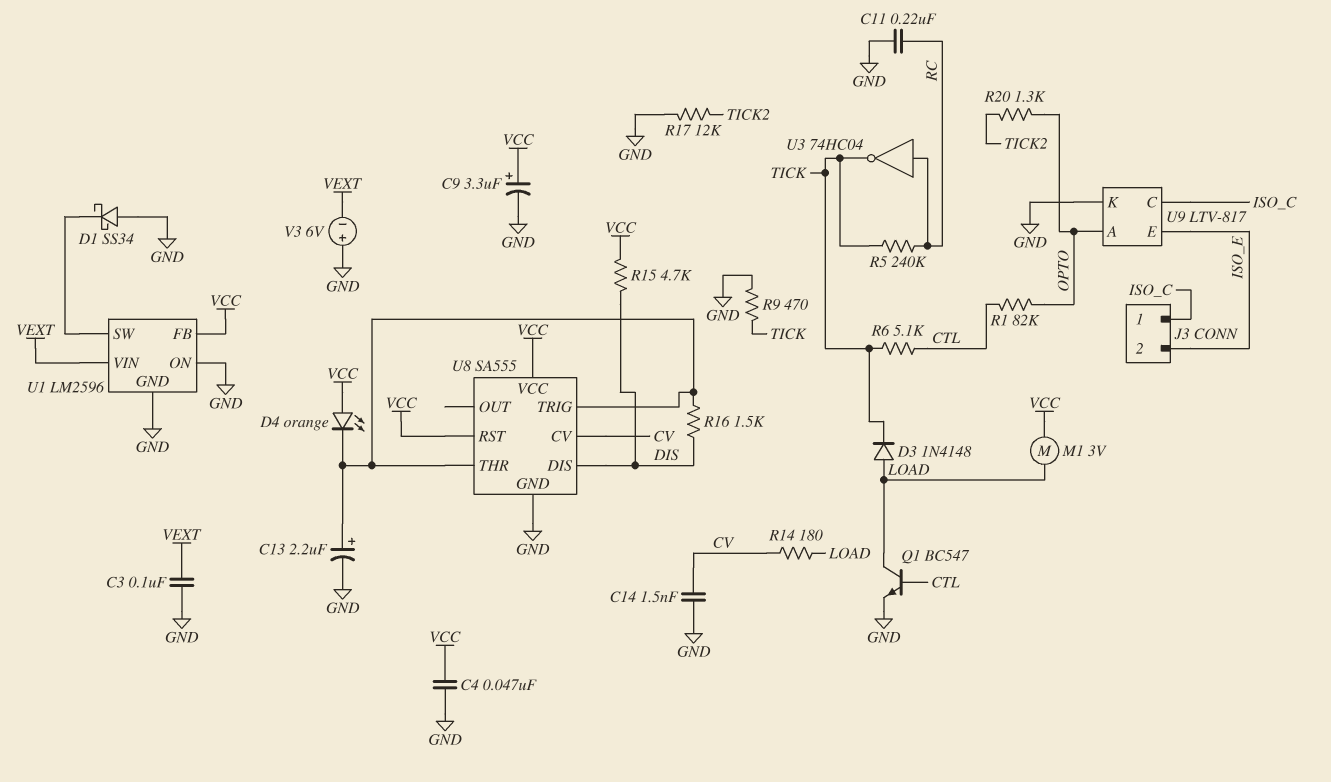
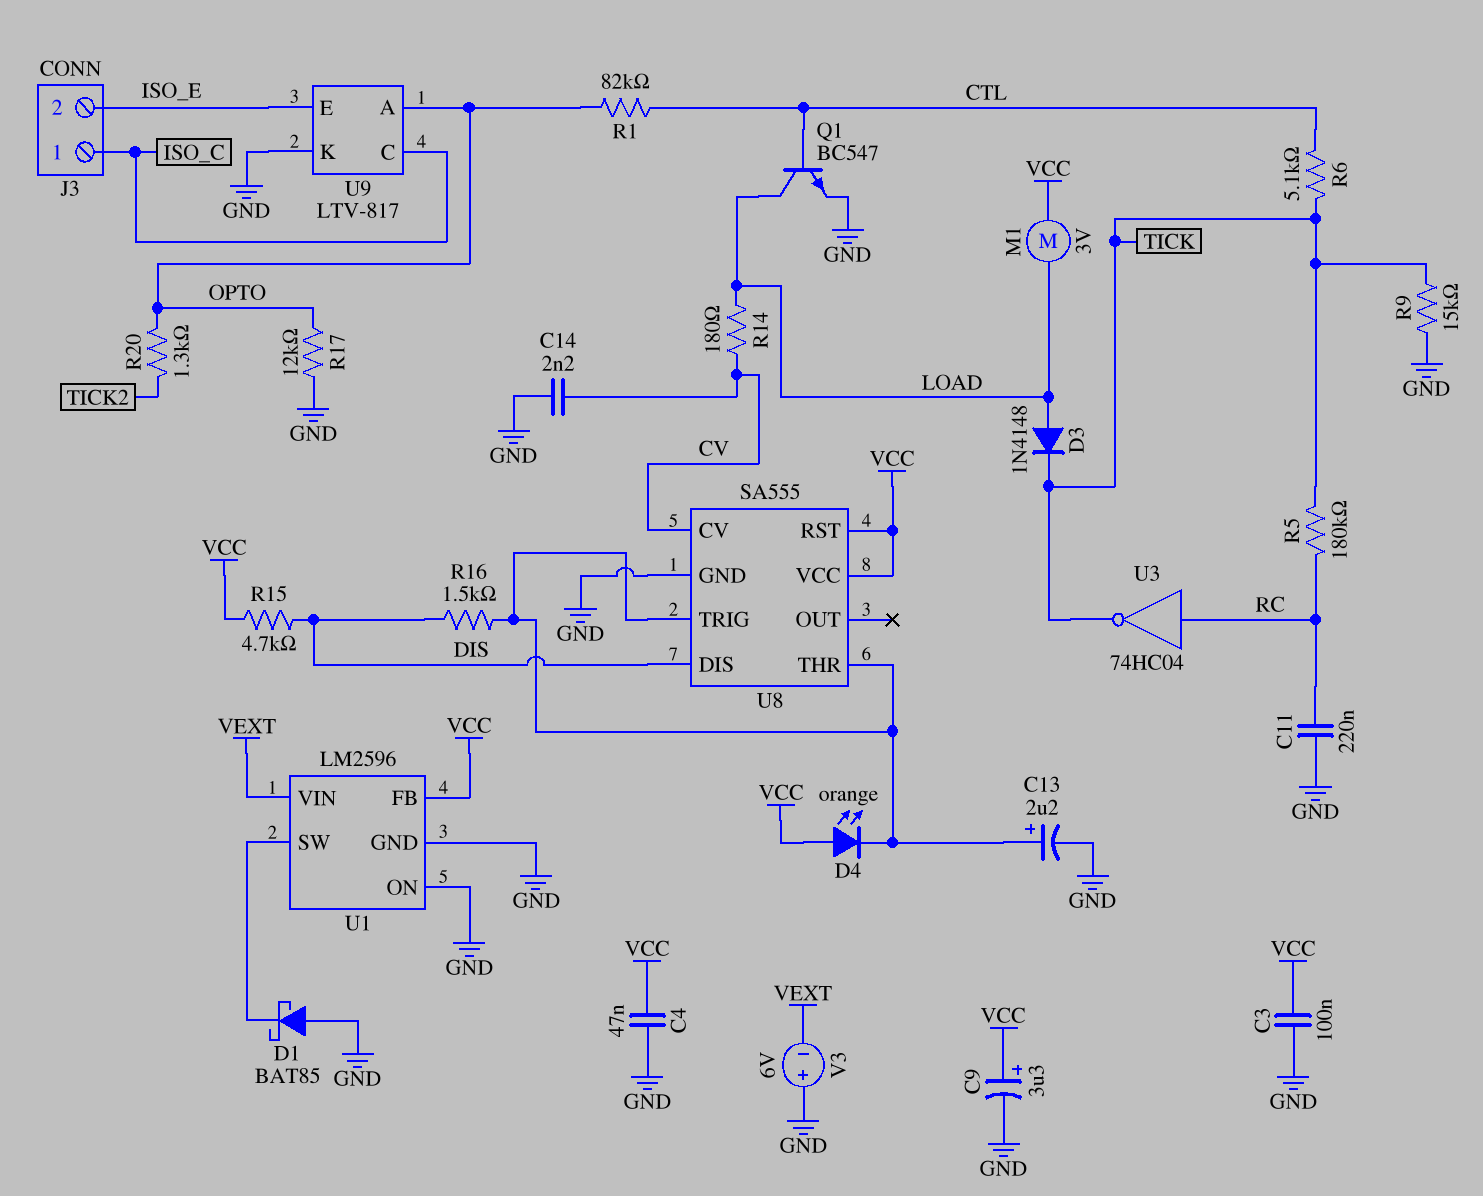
C3: 100nF (GND, VEXT) -> 100nF (GND, VCC)
C14: 1.5nF (CV, GND) -> 2.2nF (CV, GND)
D1: schottky SS34 (A GND, K U1/SW) -> schottky BAT85 (A GND, K U1/SW)
R5: 240k (RC, TICK) -> 180k (RC, TICK)
R9: 470 (GND, TICK) -> 15k (GND, TICK)
R17: 12k (GND, TICK2) -> 12k (GND, OPTO)

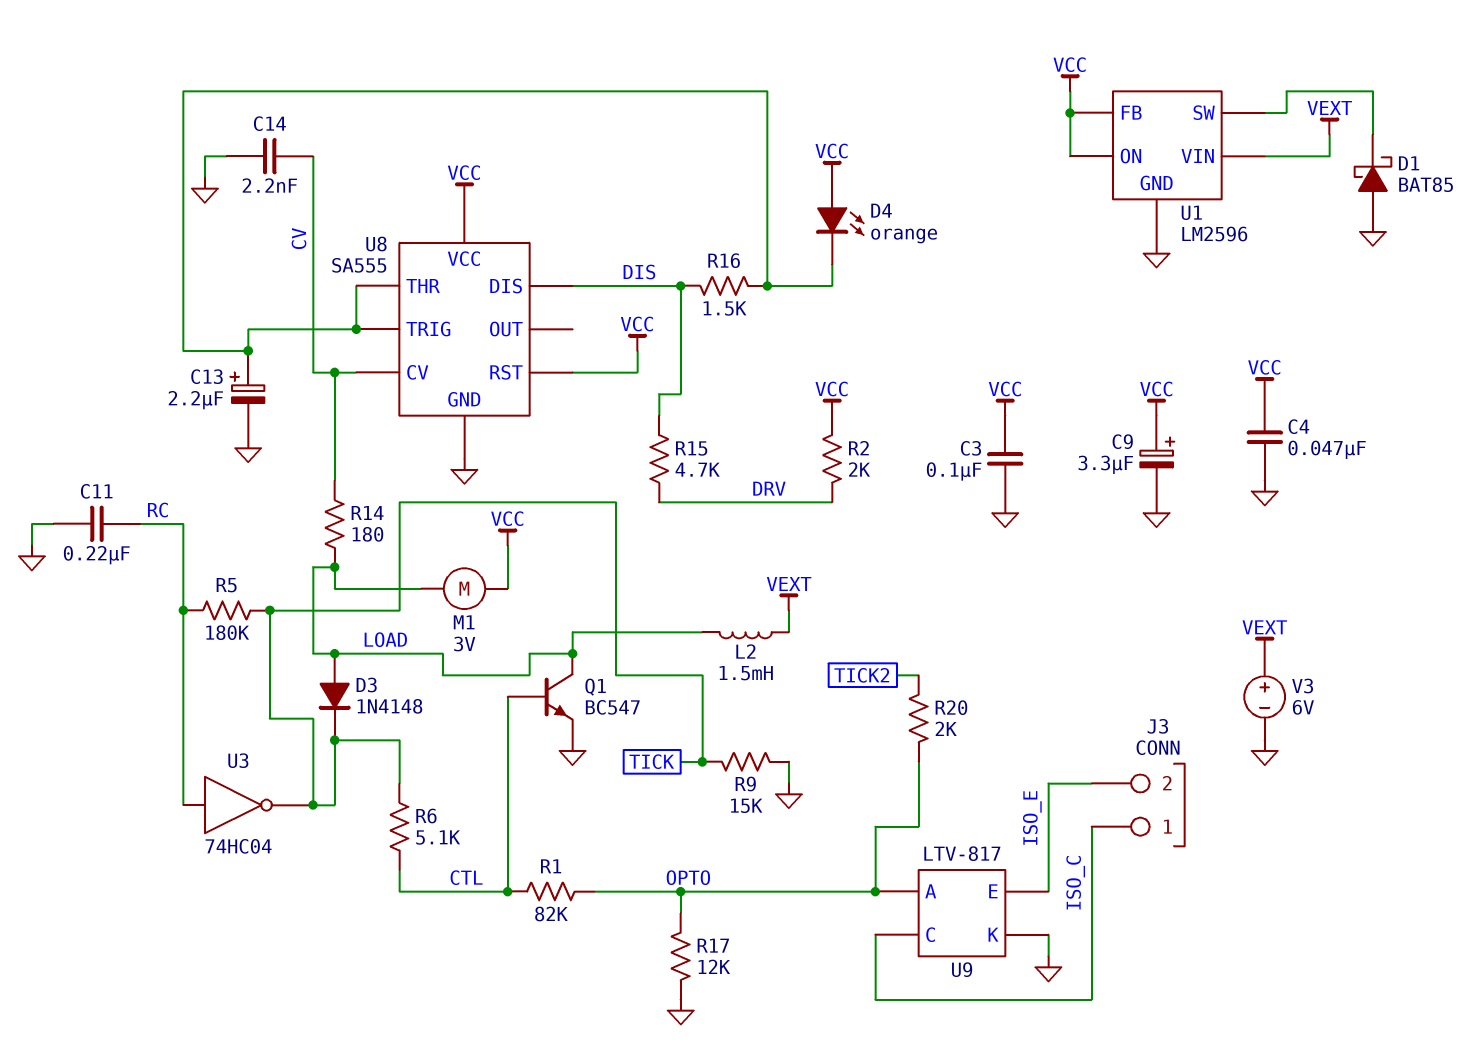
L2: none -> 1.5mH (LOAD, VEXT)
R2: none -> 2k (DRV, VCC)
R15: 4.7k (DIS, VCC) -> 4.7k (DIS, DRV)
R20: 1.3k (OPTO, TICK2) -> 2k (OPTO, TICK2)
U1 pin ON: GND -> VCC
V3: 6V (plus GND, minus VEXT) -> 6V (plus VEXT, minus GND)

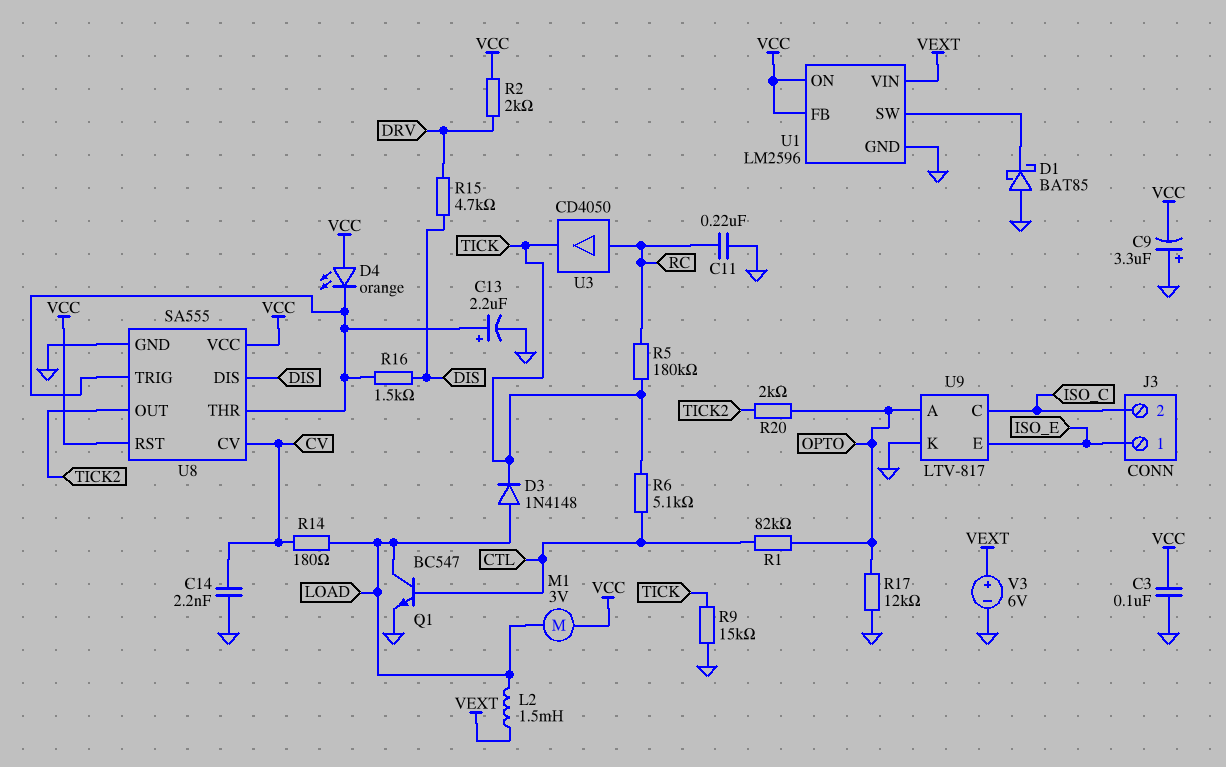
C4: 47nF (GND, VCC) -> none
C9: 3.3uF (plus VCC, minus GND) -> 3.3uF (plus GND, minus VCC)
J3 pin 1: ISO_C -> ISO_E
J3 pin 2: ISO_E -> ISO_C
U3: NOT 74HC04 (in RC, out TICK) -> buffer CD4050 (in RC, out TICK)
U8 pin OUT: none -> TICK2

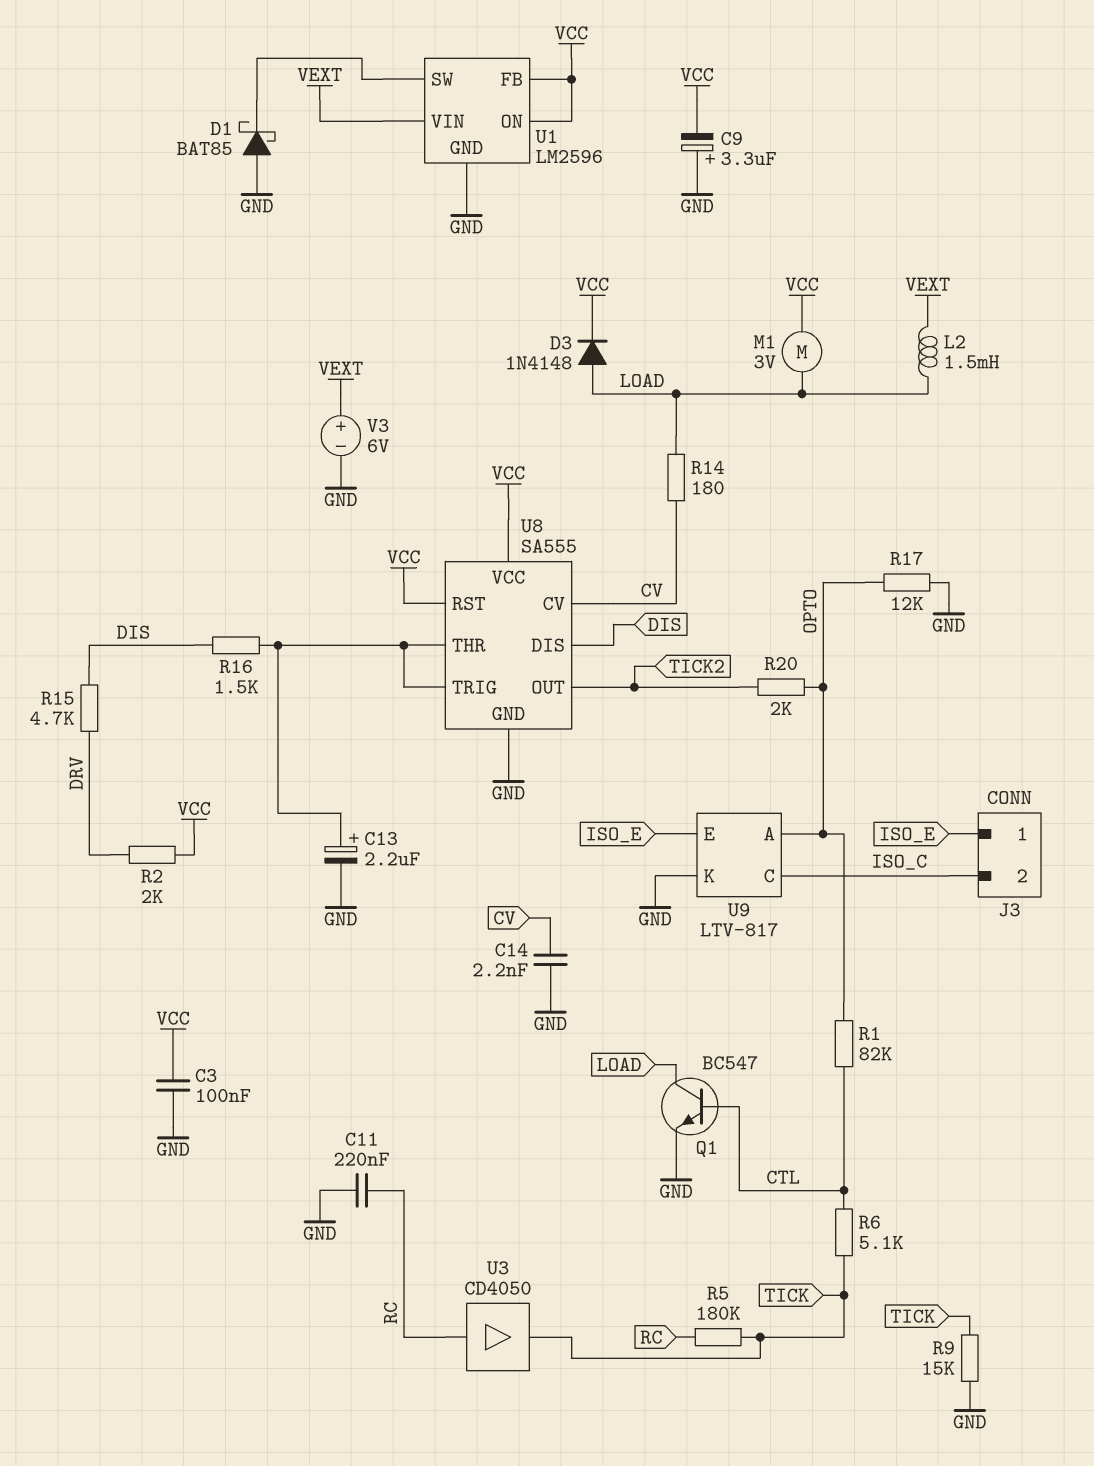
D3: diode 1N4148 (A LOAD, K TICK) -> diode 1N4148 (A LOAD, K VCC)
D4: LED orange (A VCC, K U8/THR) -> none

